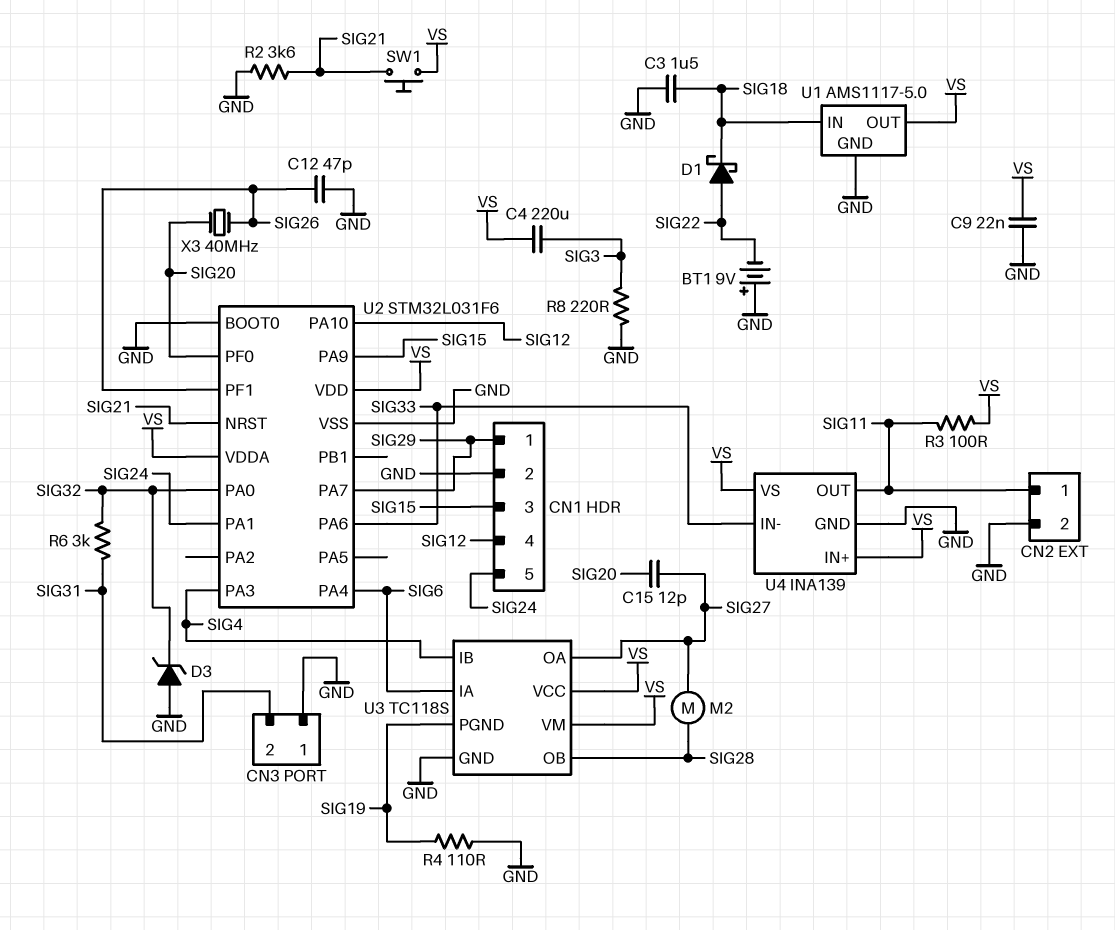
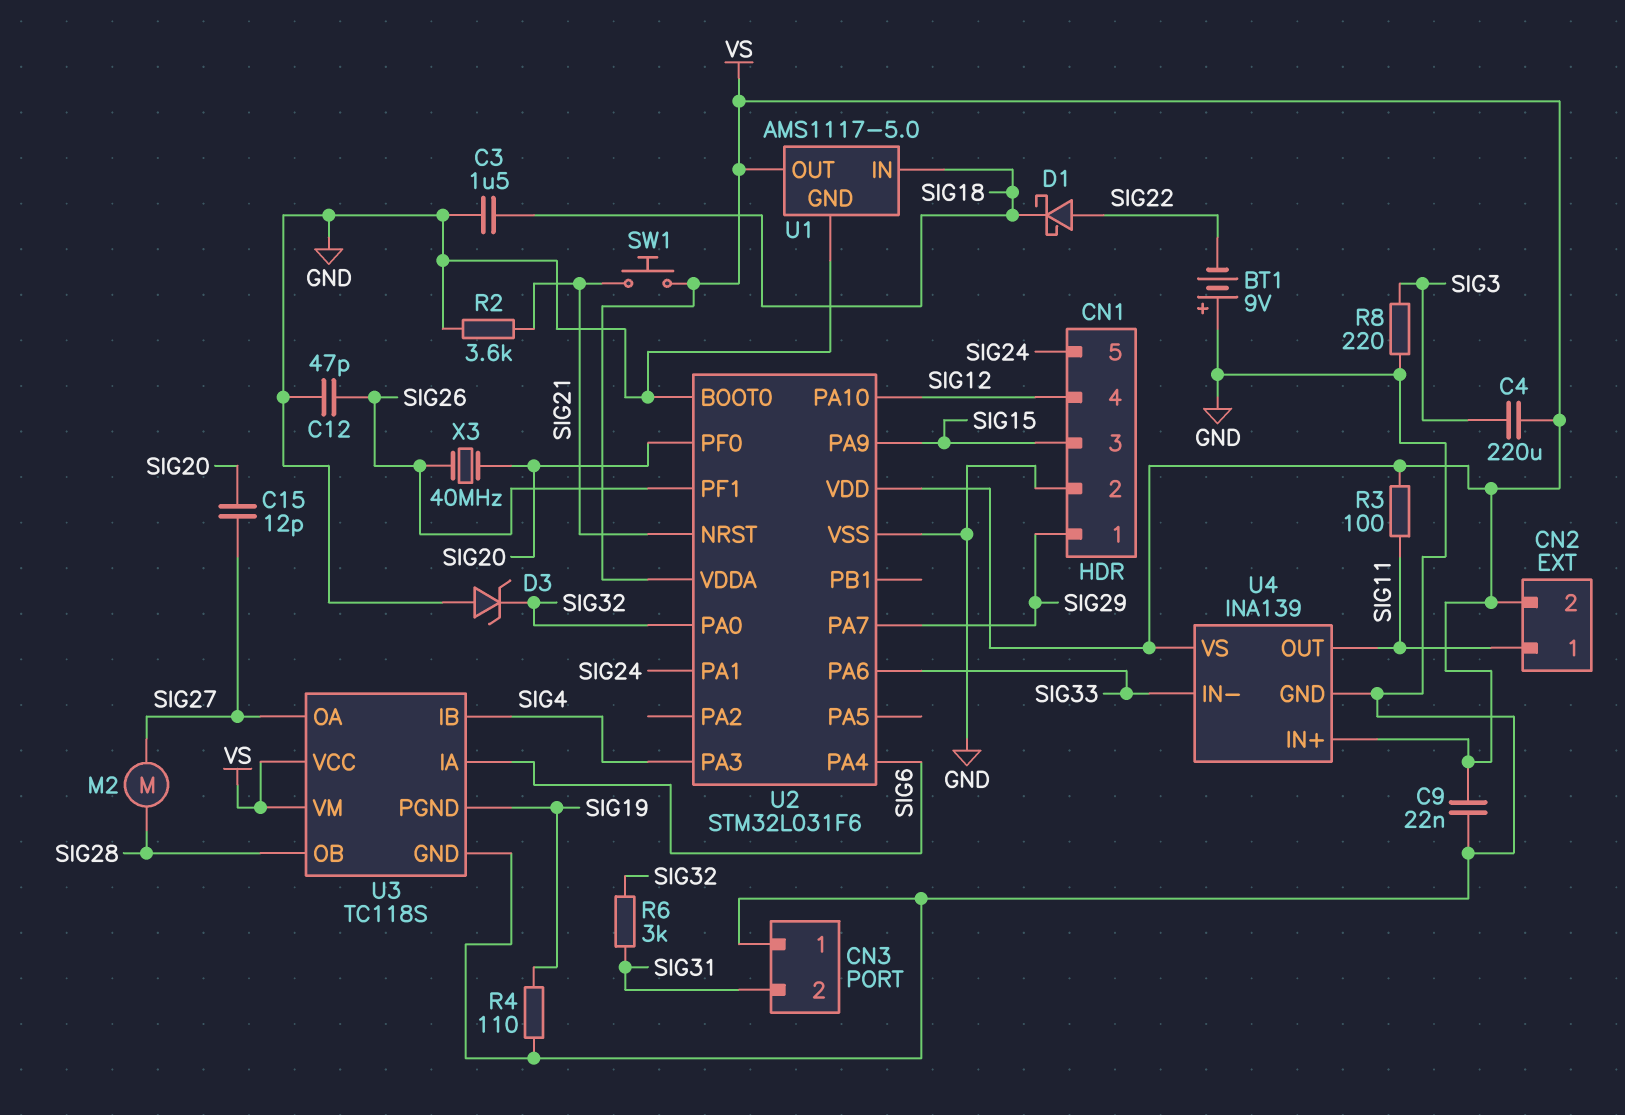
CN2 pin 2: GND -> VS

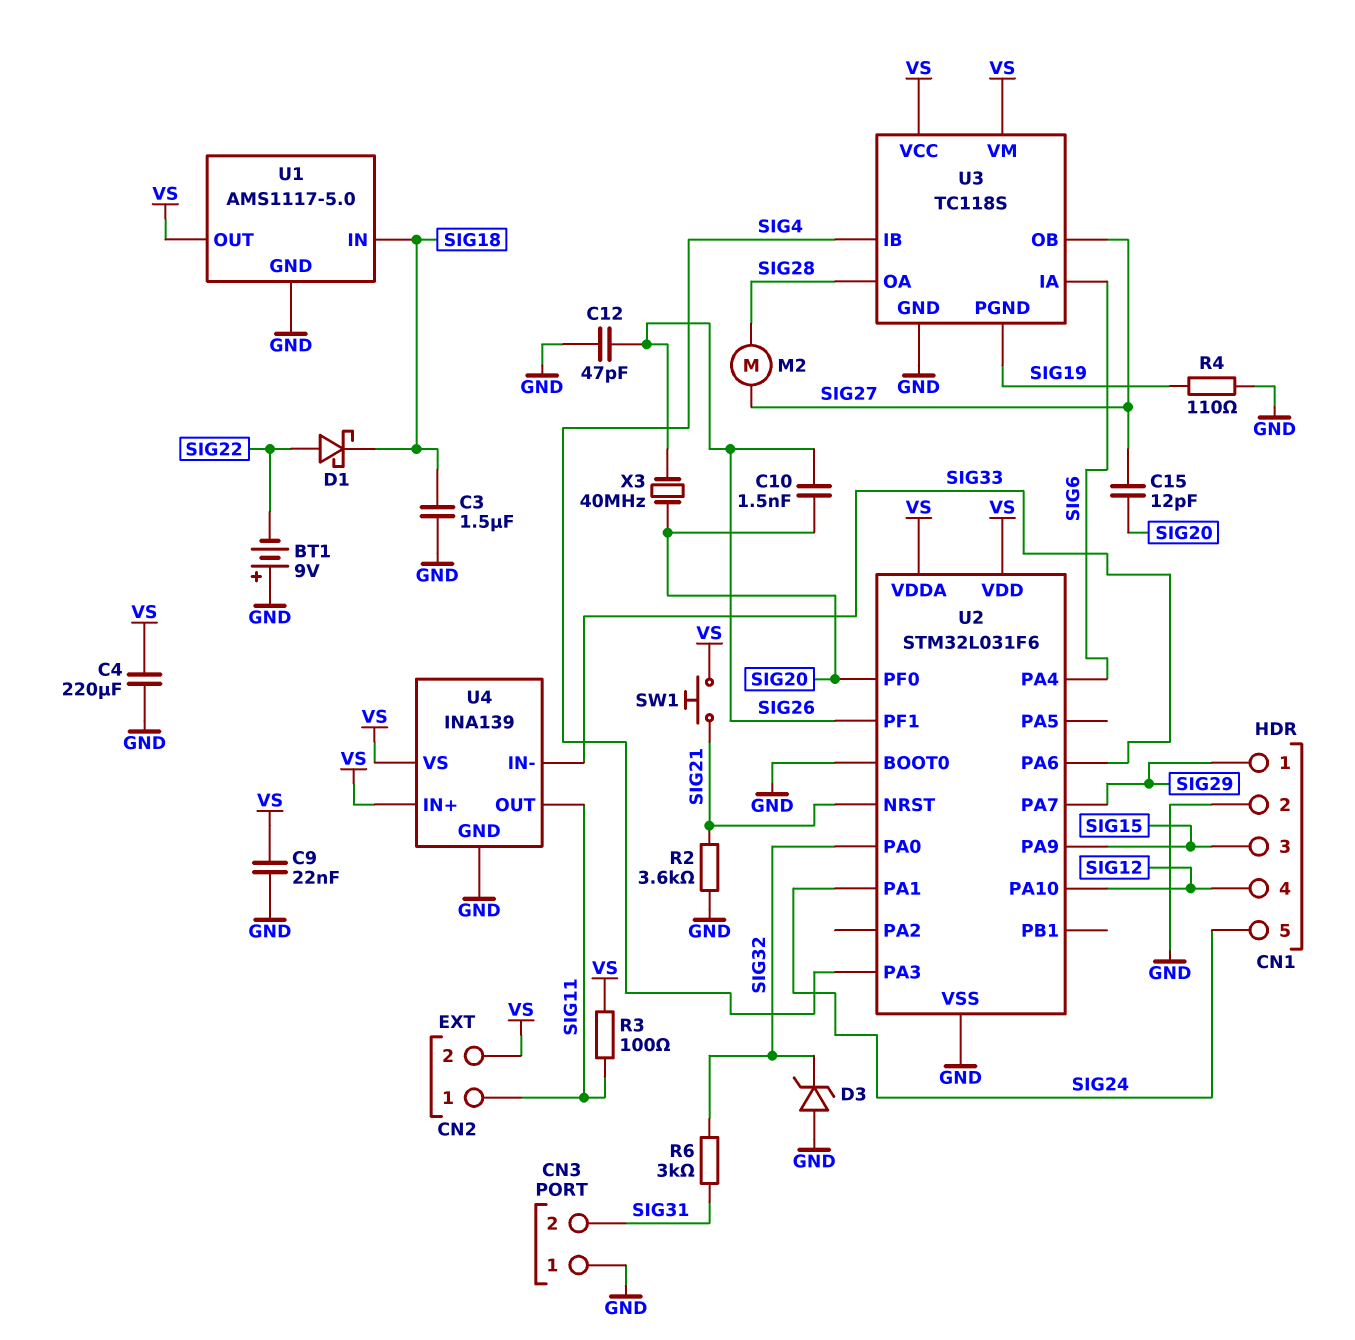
C4: 220uF (SIG3, VS) -> 220uF (GND, VS)
C10: none -> 1.5nF (SIG20, SIG26)
R8: 220 (GND, SIG3) -> none
U3 pin OA: SIG27 -> SIG28
U3 pin OB: SIG28 -> SIG27

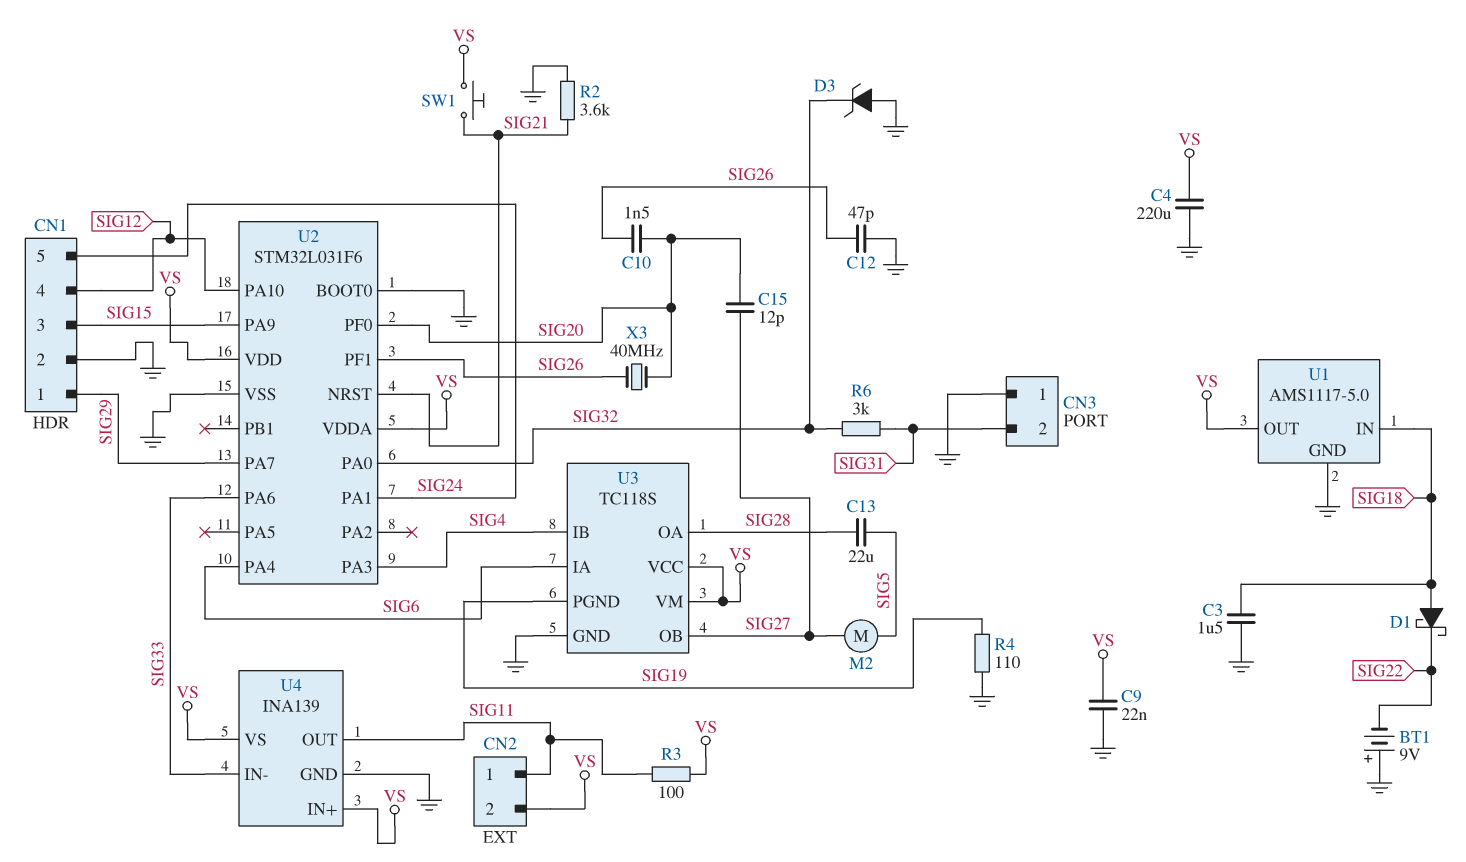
C13: none -> 22uF (SIG5, SIG28)
D1: schottky (A SIG22, K SIG18) -> schottky (A SIG18, K SIG22)
M2: motor (SIG27, SIG28) -> motor (SIG5, SIG27)

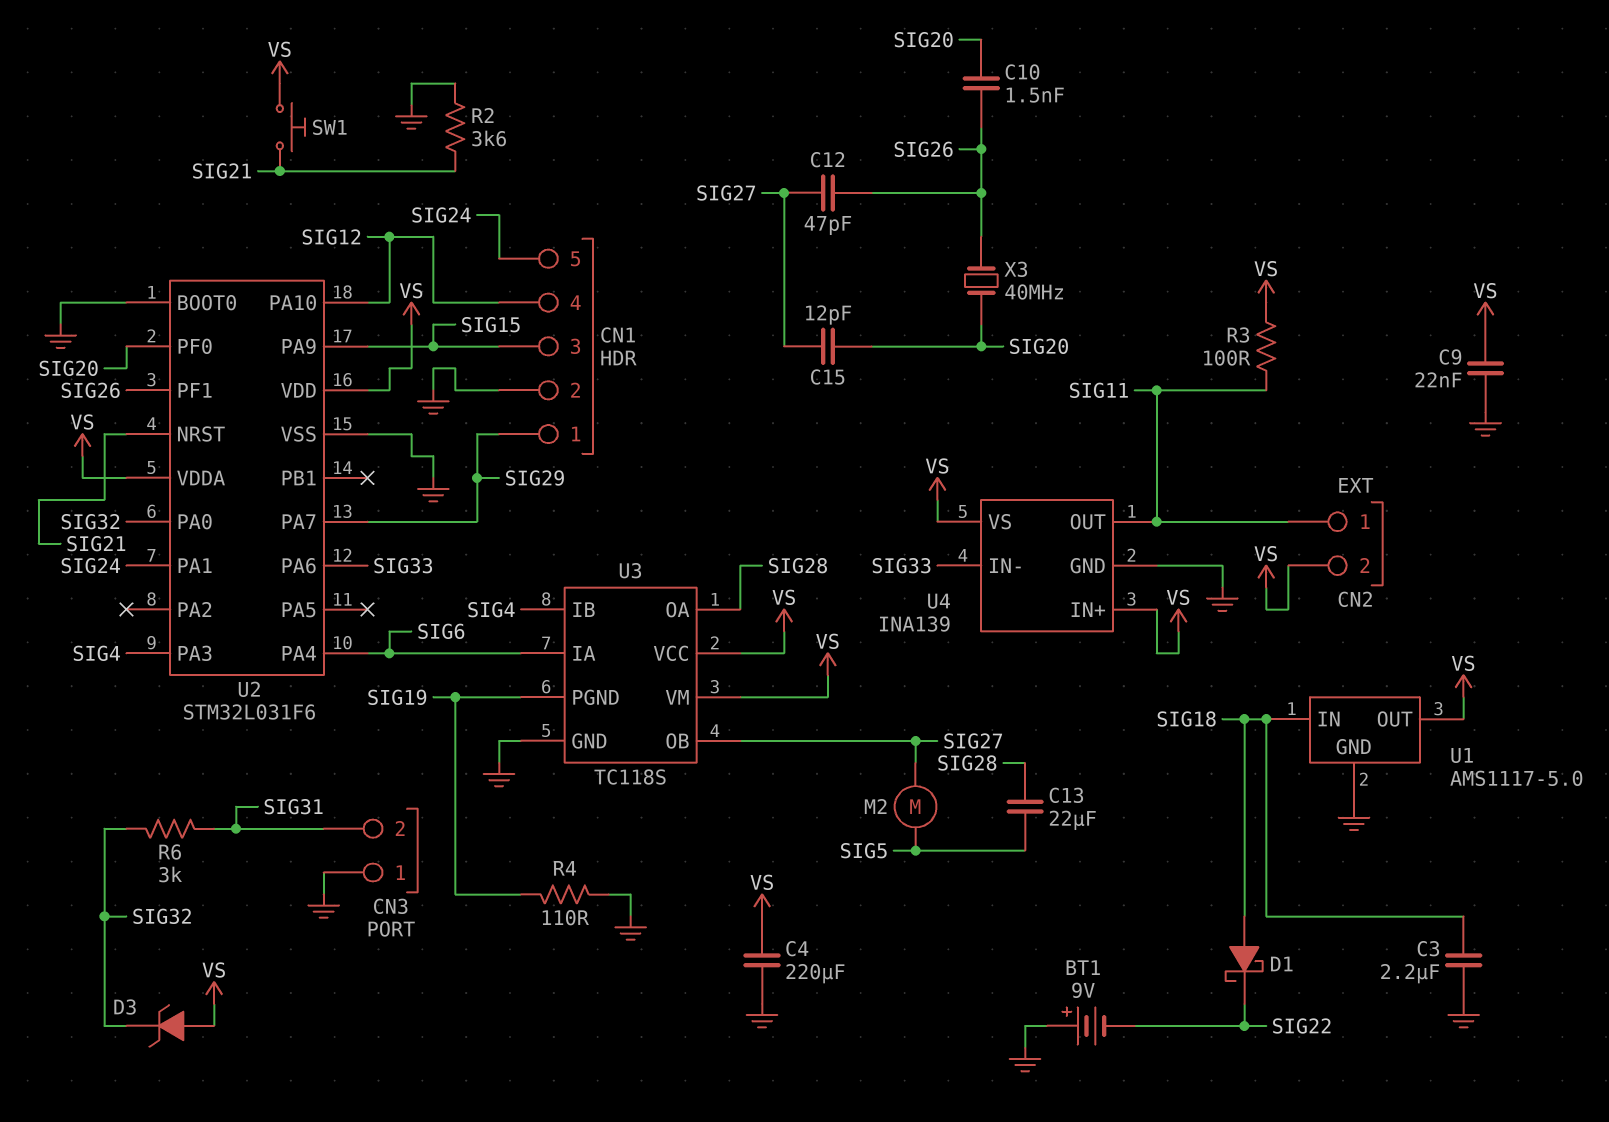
C3: 1.5uF (GND, SIG18) -> 2.2uF (GND, SIG18)
C12: 47pF (GND, SIG26) -> 47pF (SIG26, SIG27)
D3: zener (A GND, K SIG32) -> zener (A VS, K SIG32)

